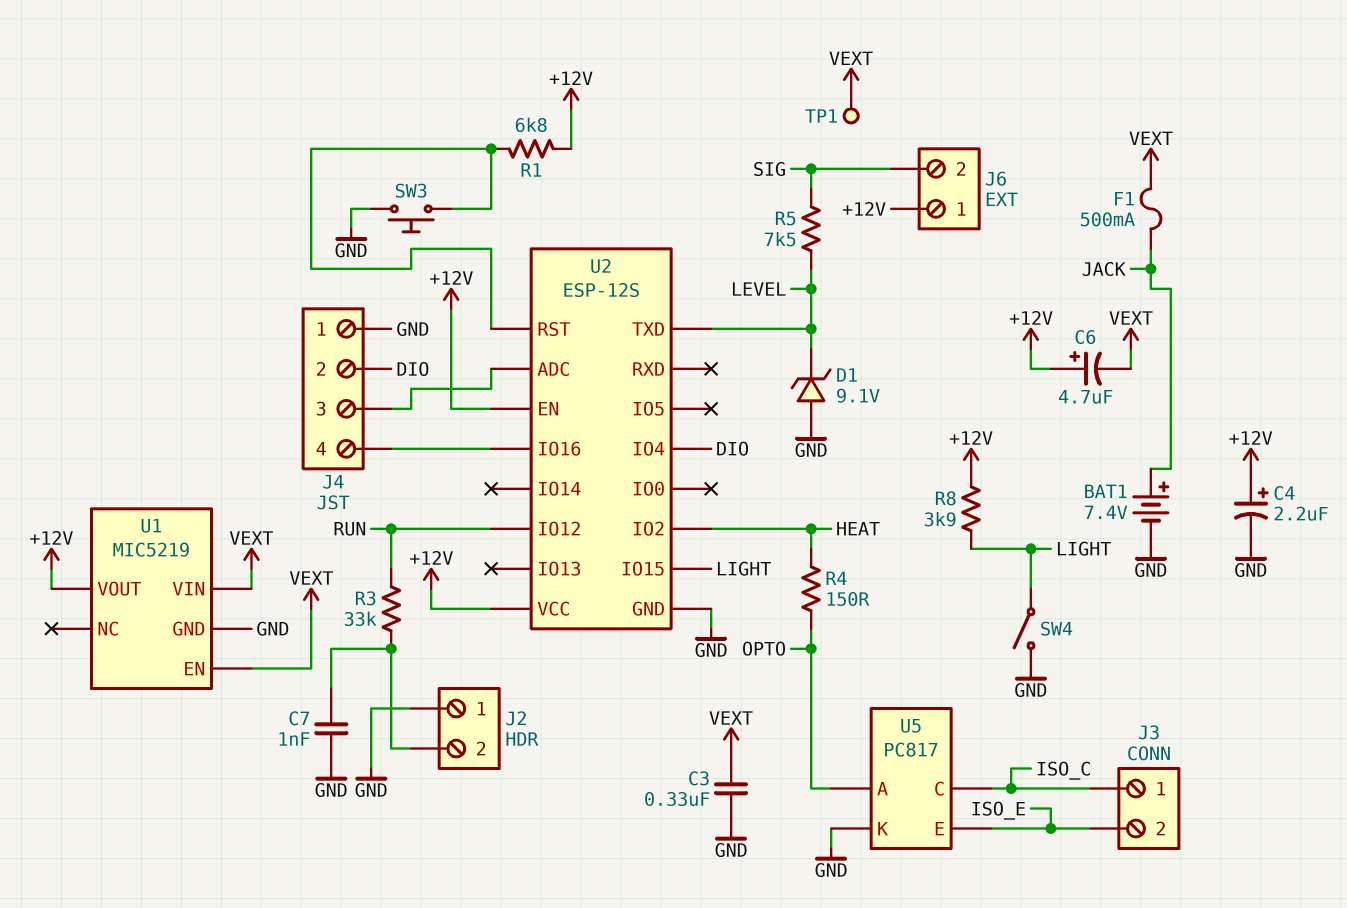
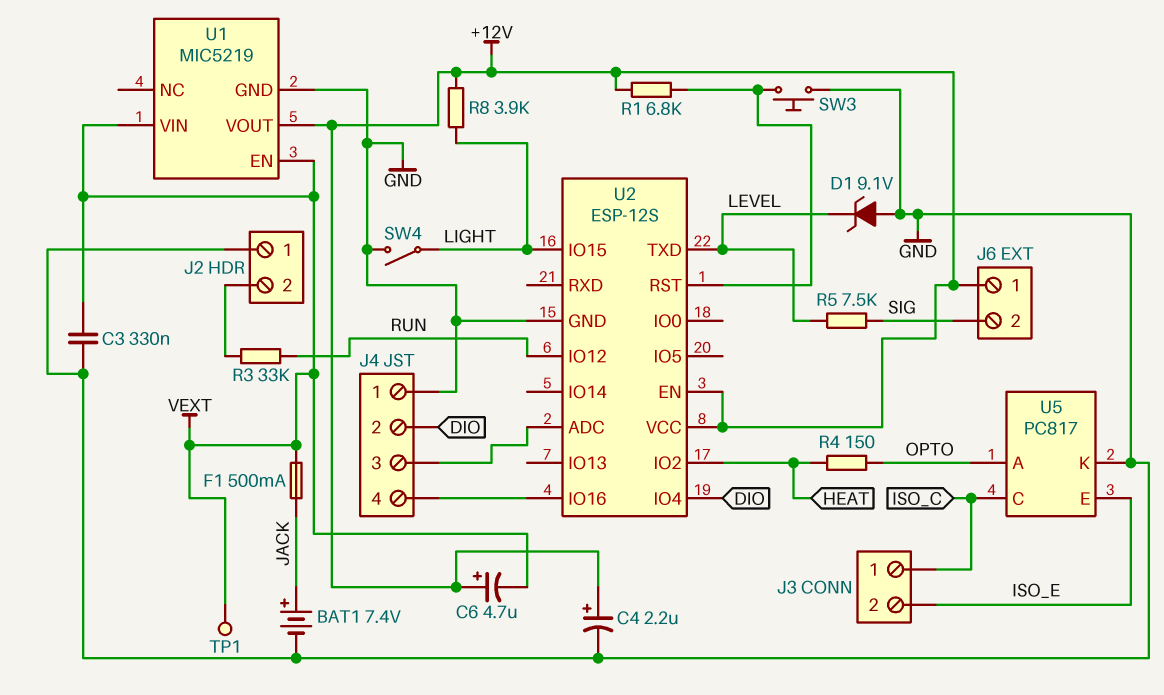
C7: 1nF (GND, J2/2) -> none

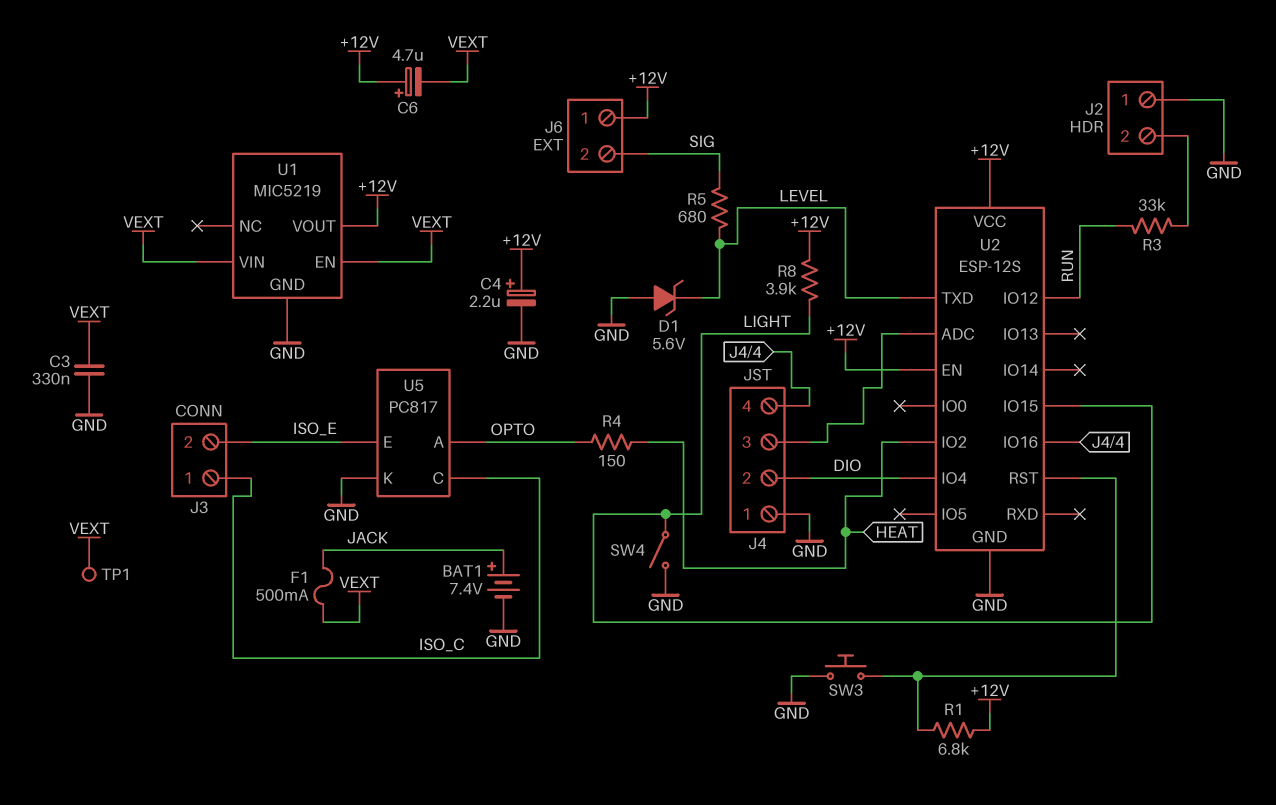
D1: zener 9.1V (A GND, K LEVEL) -> zener 5.6V (A GND, K LEVEL)
R5: 7.5k (LEVEL, SIG) -> 680 (LEVEL, SIG)

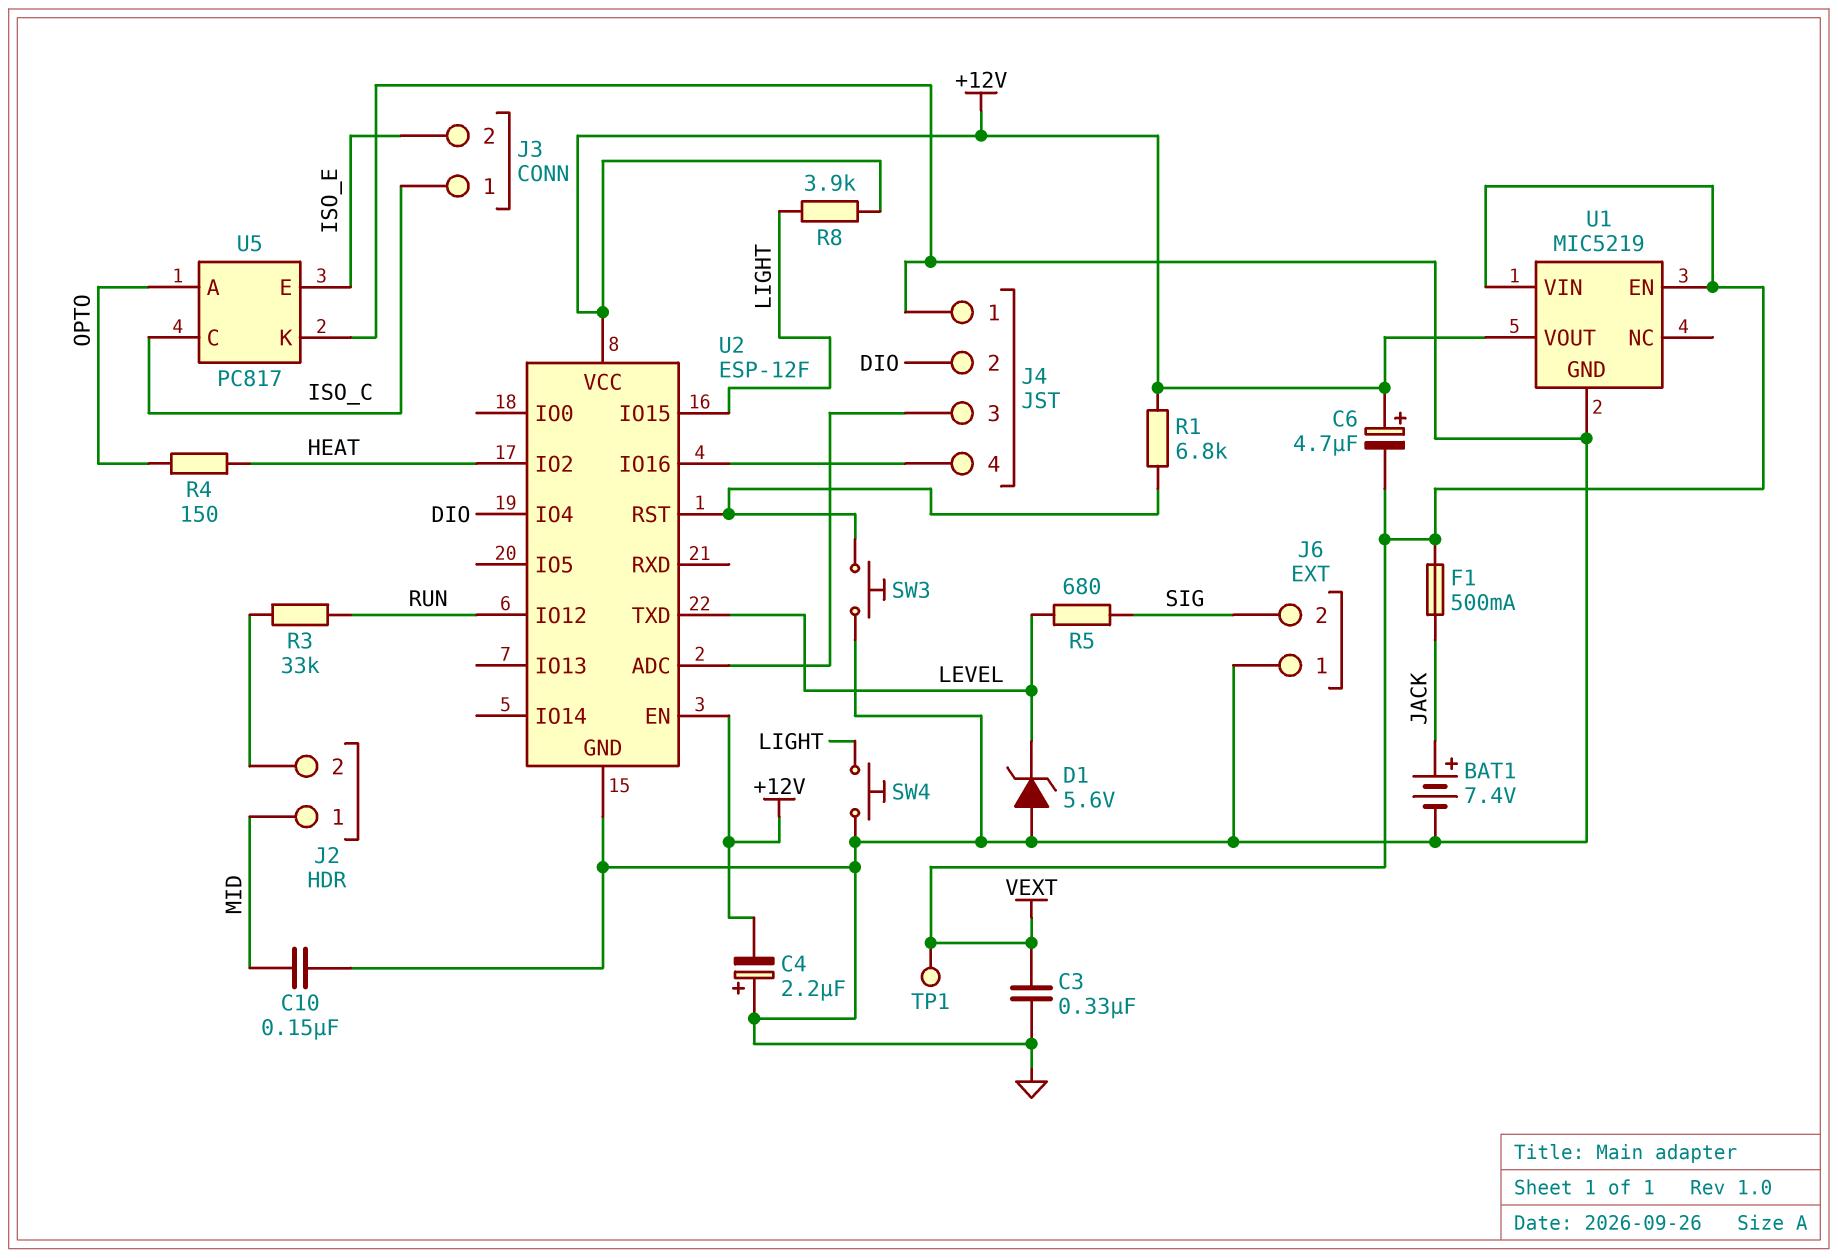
C4: 2.2uF (plus +12V, minus GND) -> 2.2uF (plus GND, minus +12V)
C10: none -> 150nF (GND, MID)
J2 pin 1: GND -> MID
J6 pin 1: +12V -> GND
SW4: switch (GND, LIGHT) -> button (GND, LIGHT)
U2: ESP-12S -> ESP-12F

